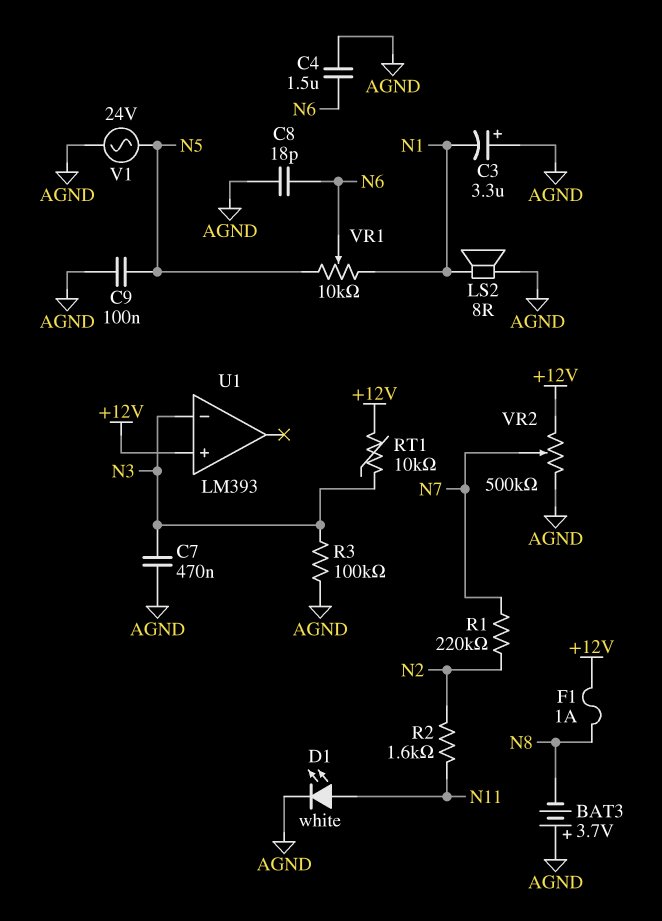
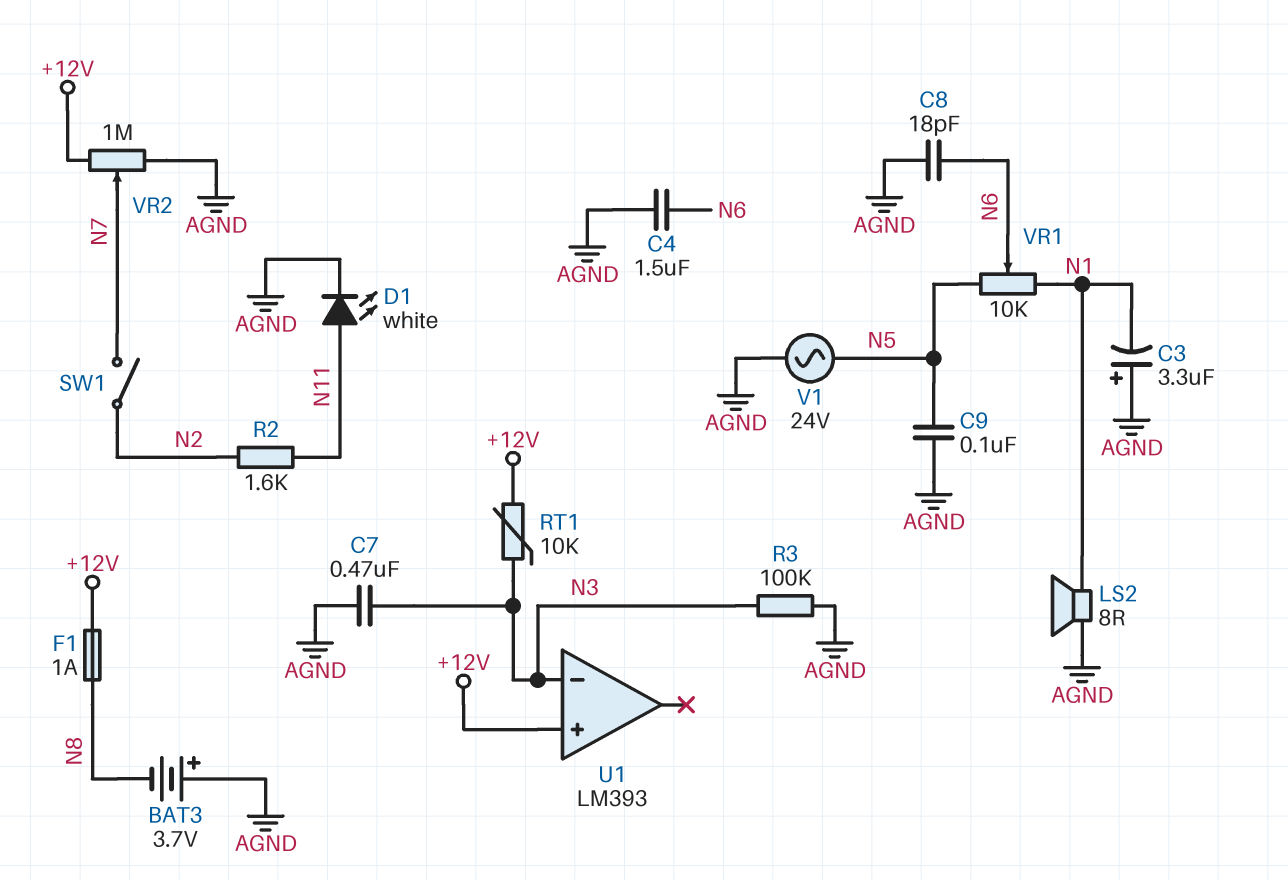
R1: 220k (N2, N7) -> none
SW1: none -> switch (N2, N7)
VR2: 500k (+12V, AGND, wiper N7) -> 1M (+12V, AGND, wiper N7)

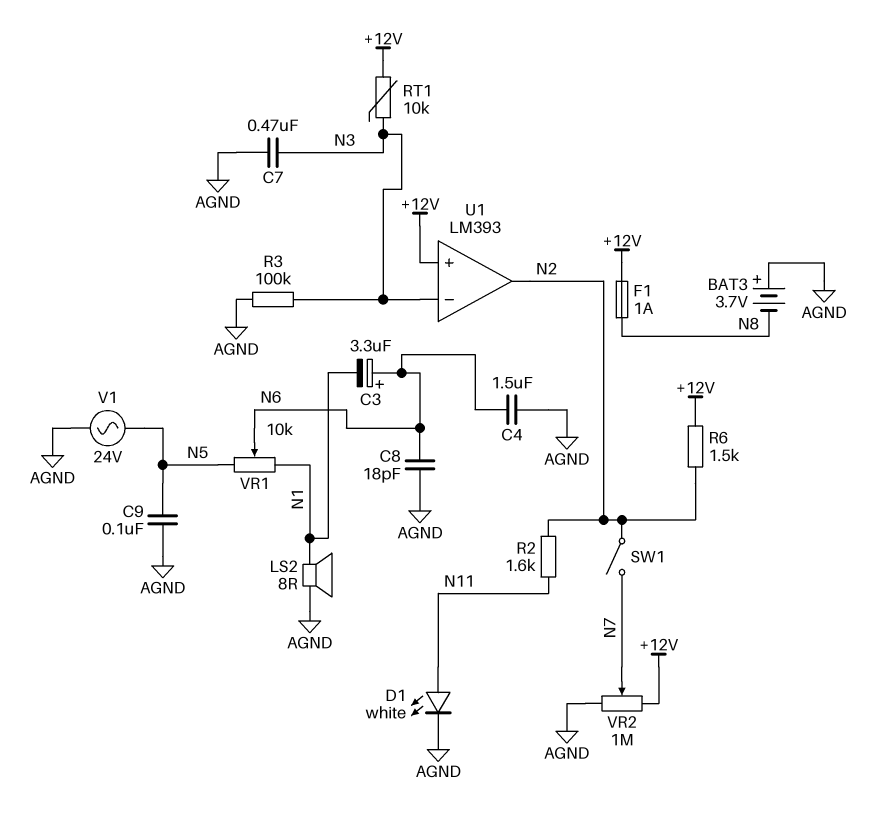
C3: 3.3uF (plus AGND, minus N1) -> 3.3uF (plus N6, minus N1)
R6: none -> 1.5k (+12V, N2)
U1 pin out: none -> N2

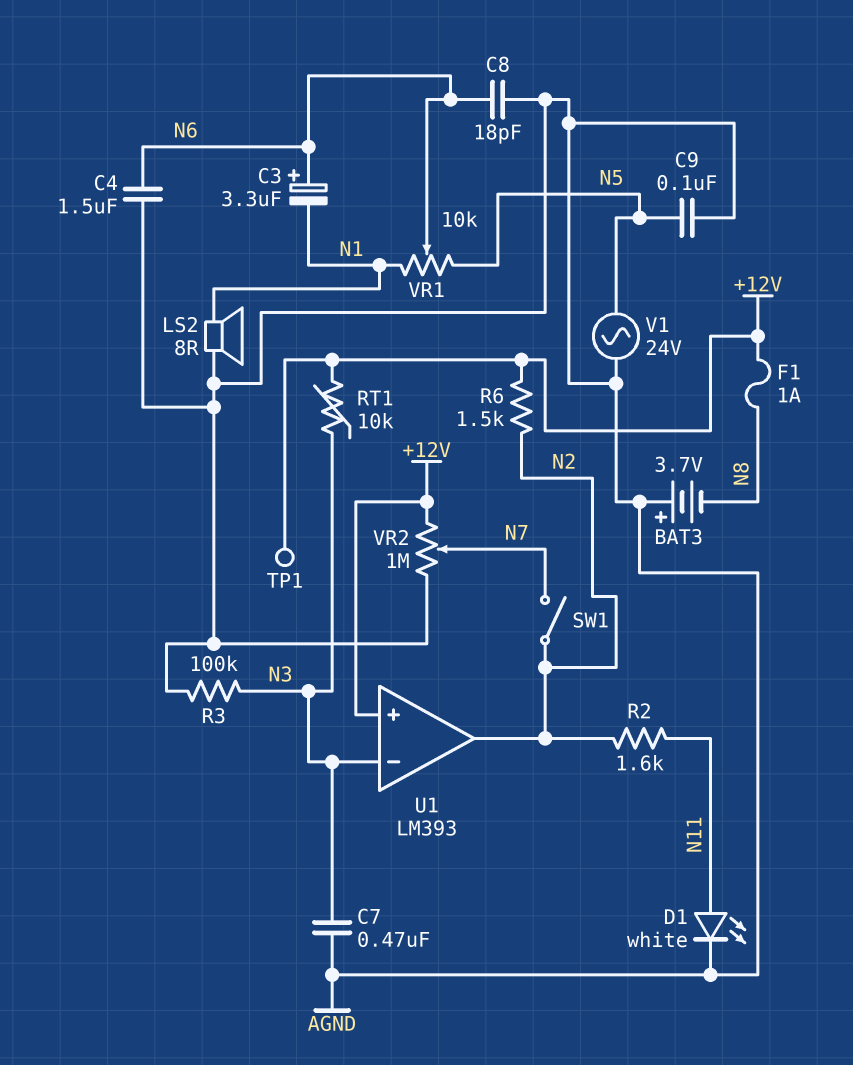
TP1: none -> test point (+12V)

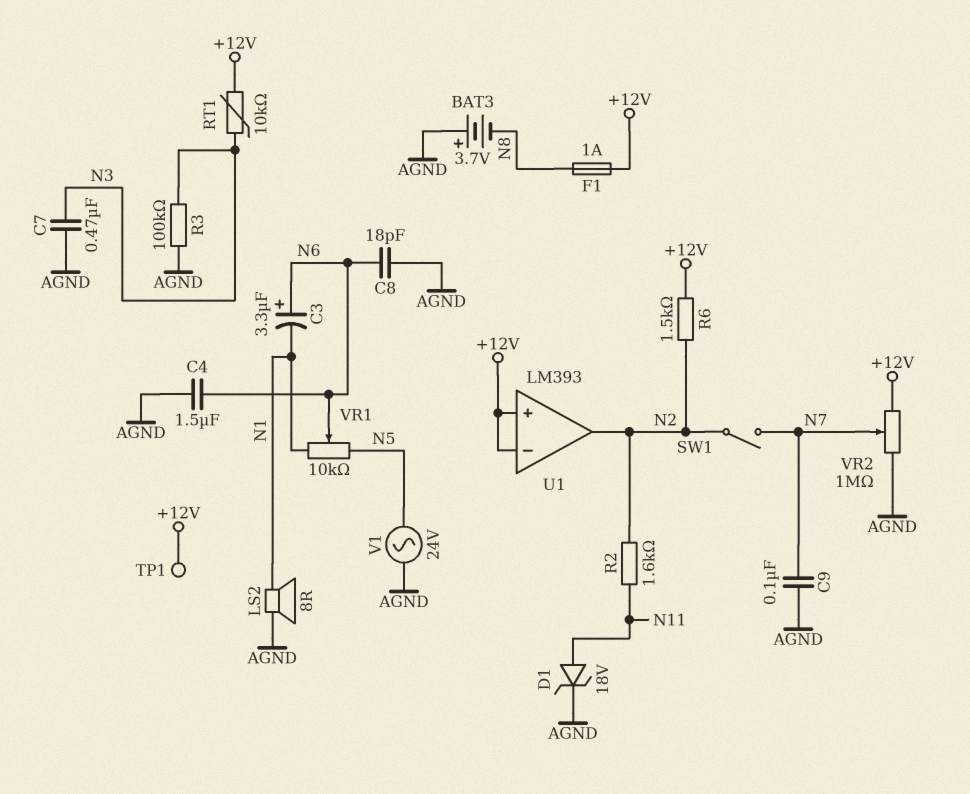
C9: 100nF (AGND, N5) -> 100nF (AGND, N7)
D1: LED white (A N11, K AGND) -> zener 18V (A N11, K AGND)
U1 pin in-: N3 -> +12V

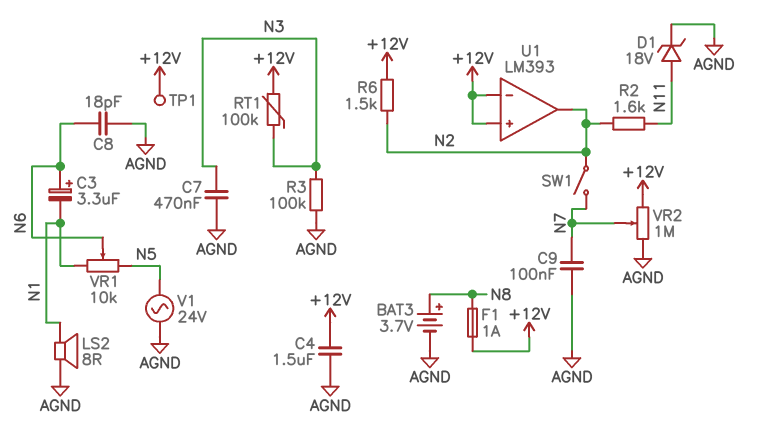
BAT3: 3.7V (plus AGND, minus N8) -> 3.7V (plus N8, minus AGND)
C4: 1.5uF (AGND, N6) -> 1.5uF (+12V, AGND)
RT1: 10k (+12V, N3) -> 100k (+12V, N3)

